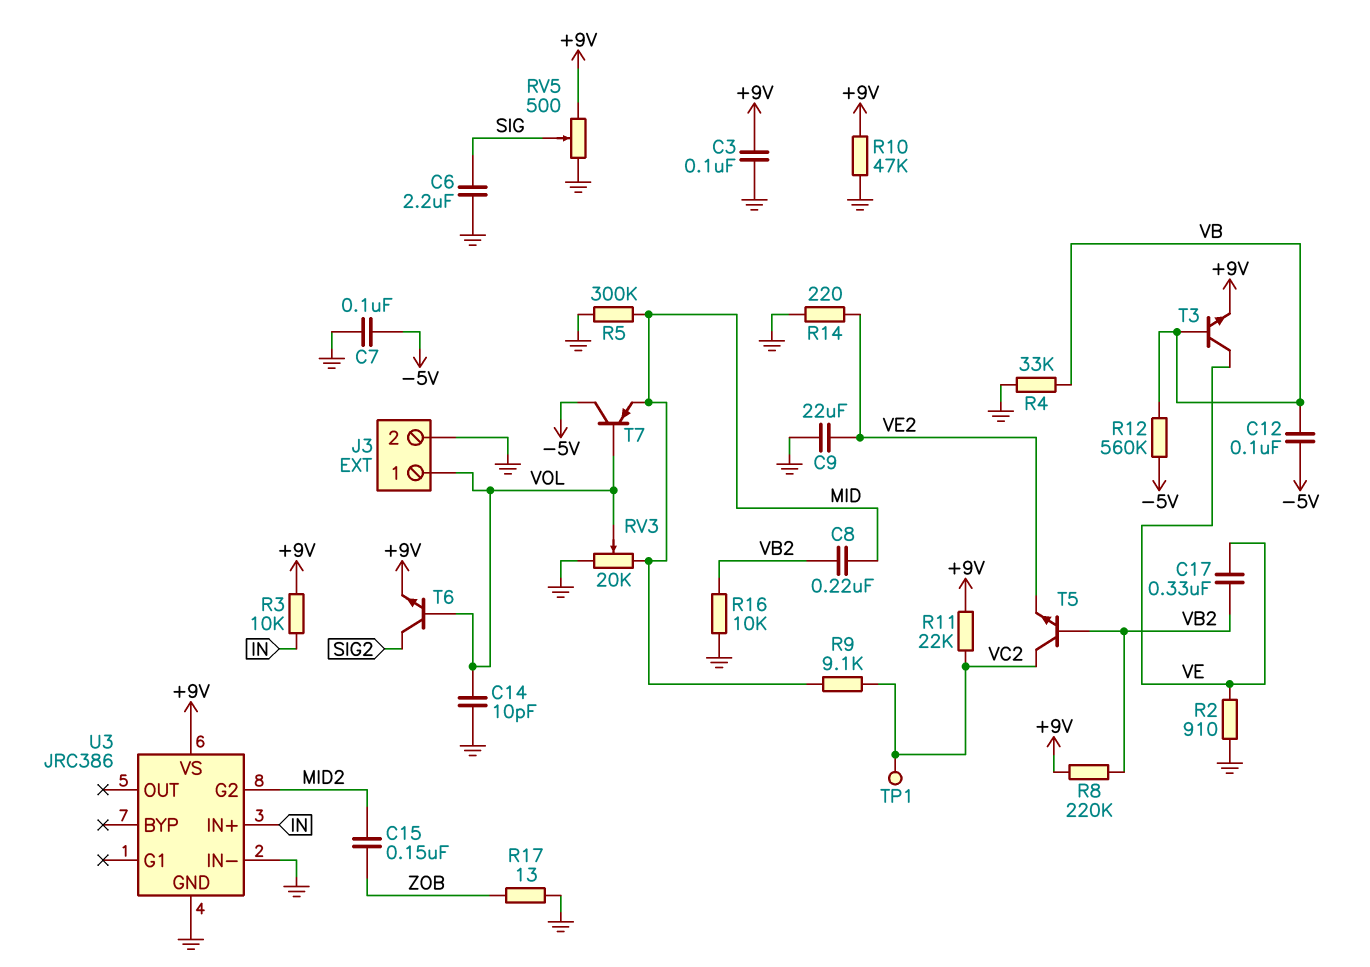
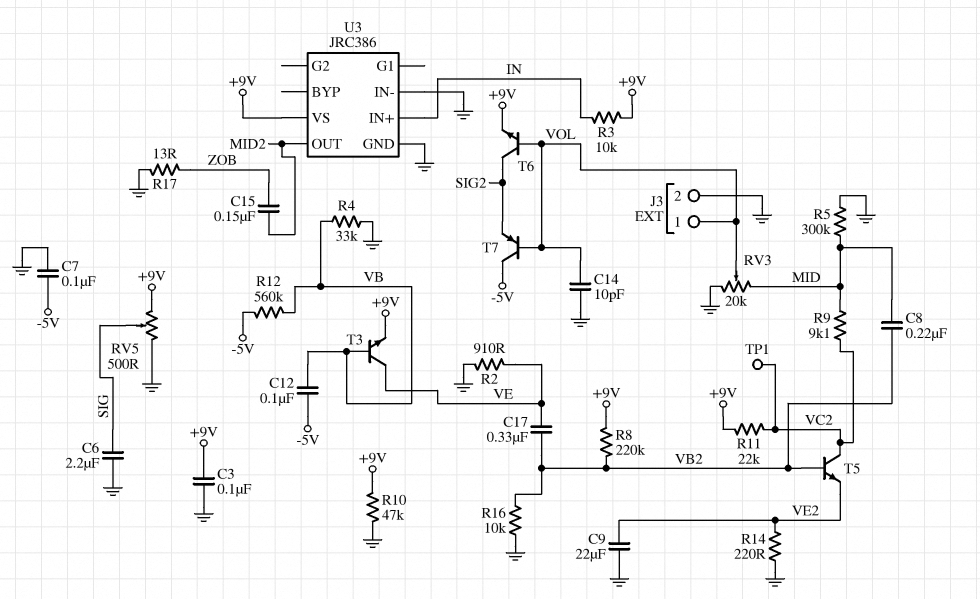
T7: PNP (B VOL, C -5V, E MID) -> PNP (B VOL, C -5V, E SIG2)
U3 pin G2: MID2 -> none
U3 pin OUT: none -> MID2

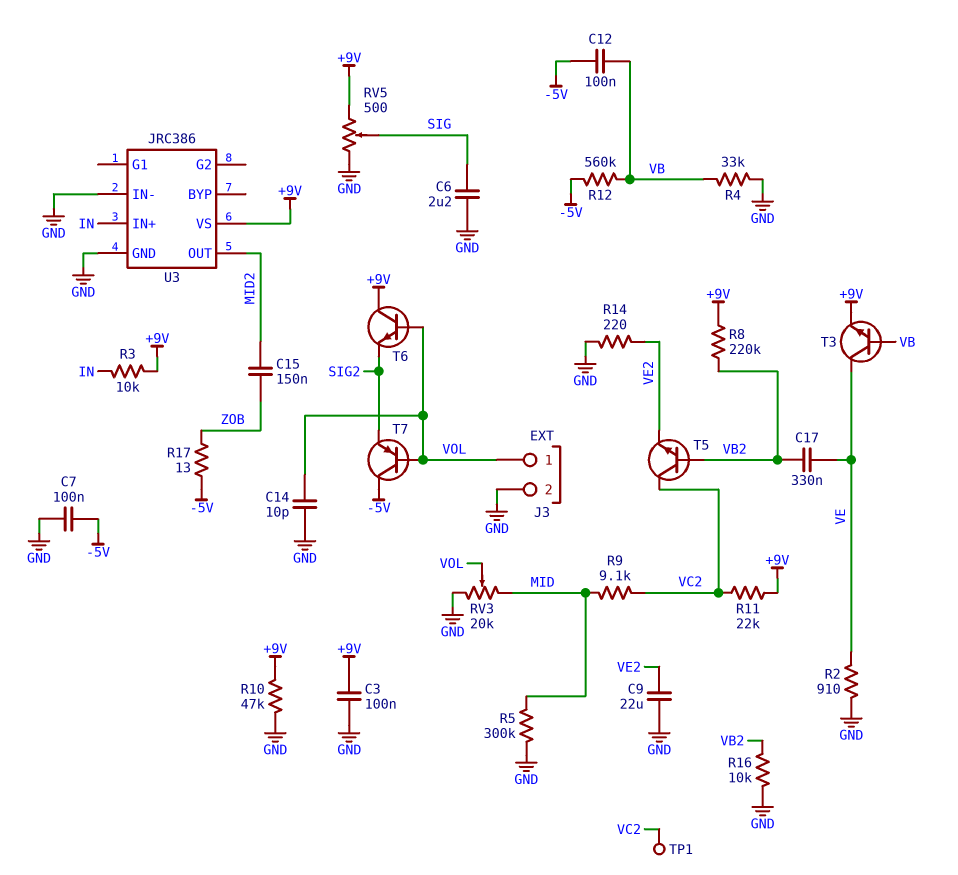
C8: 220nF (MID, VB2) -> none
R17: 13 (GND, ZOB) -> 13 (-5V, ZOB)
T6: NPN (B VOL, C SIG2, E +9V) -> NPN (B VOL, C +9V, E SIG2)

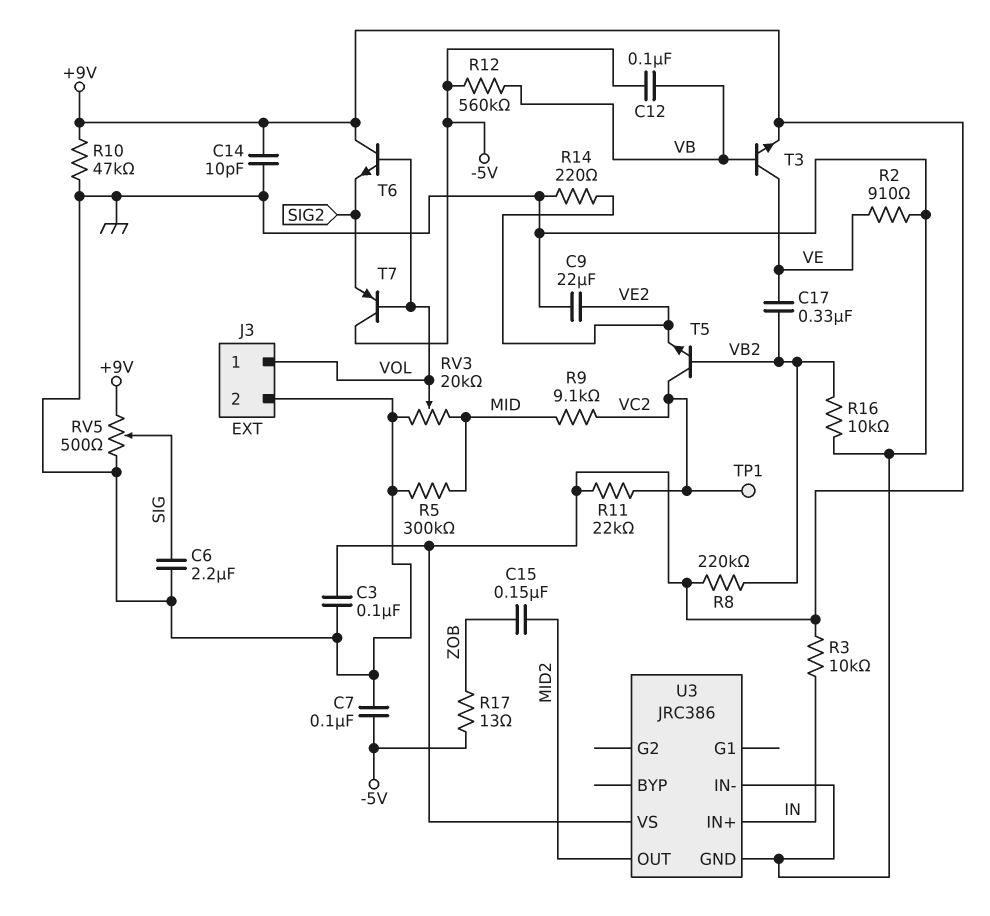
C14: 10pF (GND, VOL) -> 10pF (+9V, GND)
R4: 33k (GND, VB) -> none

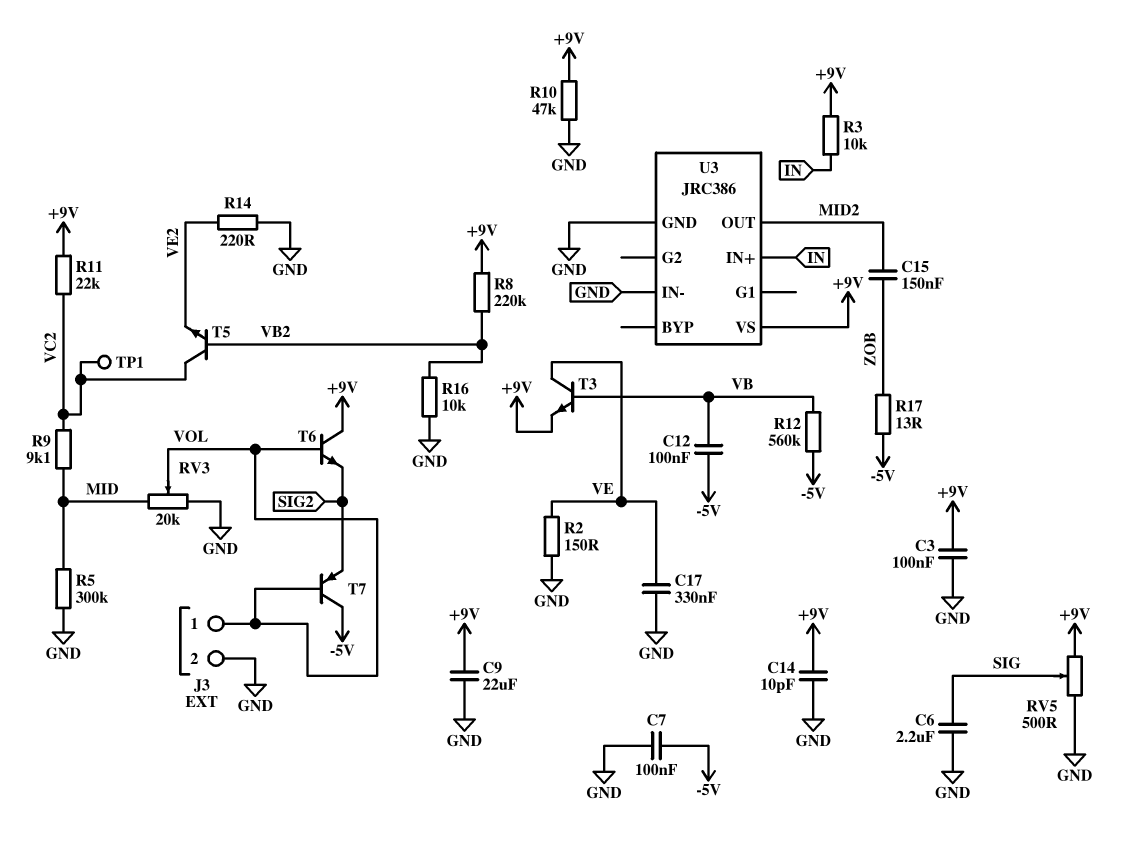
C9: 22uF (GND, VE2) -> 22uF (+9V, GND)
C17: 330nF (VB2, VE) -> 330nF (GND, VE)
R2: 910 (GND, VE) -> 150 (GND, VE)

